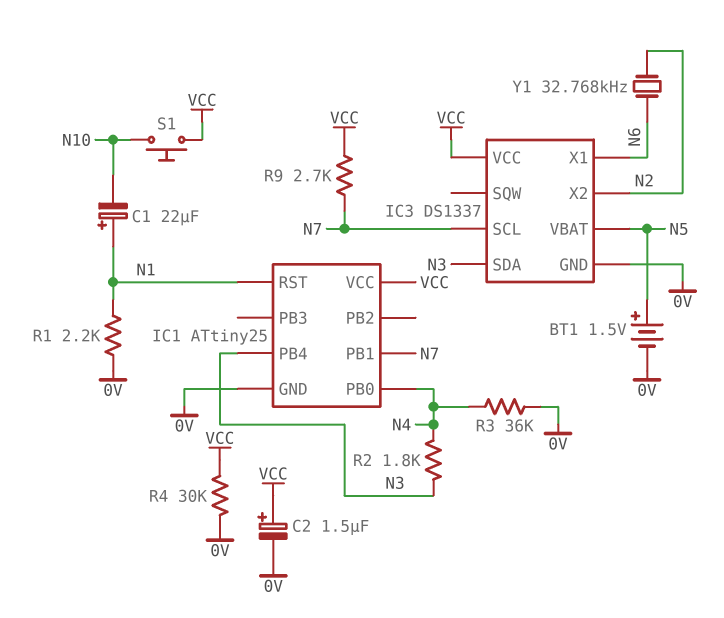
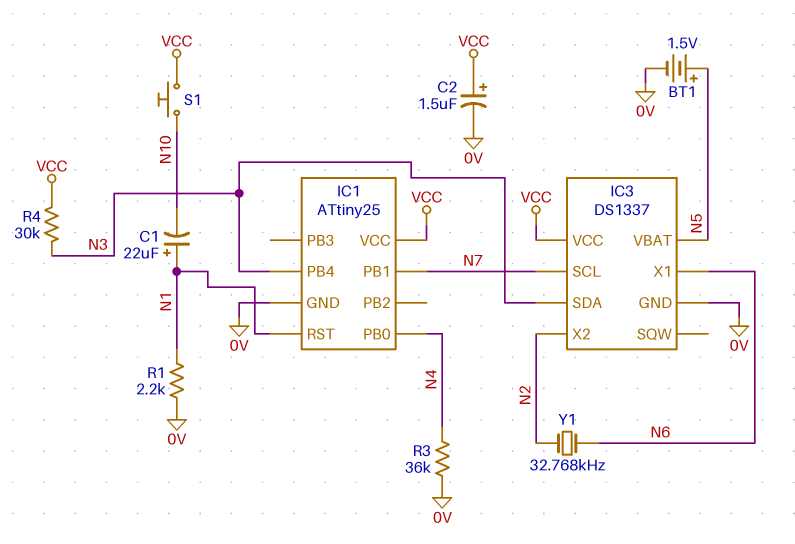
R2: 1.8k (N3, N4) -> none
R4: 30k (0V, VCC) -> 30k (N3, VCC)
R9: 2.7k (N7, VCC) -> none

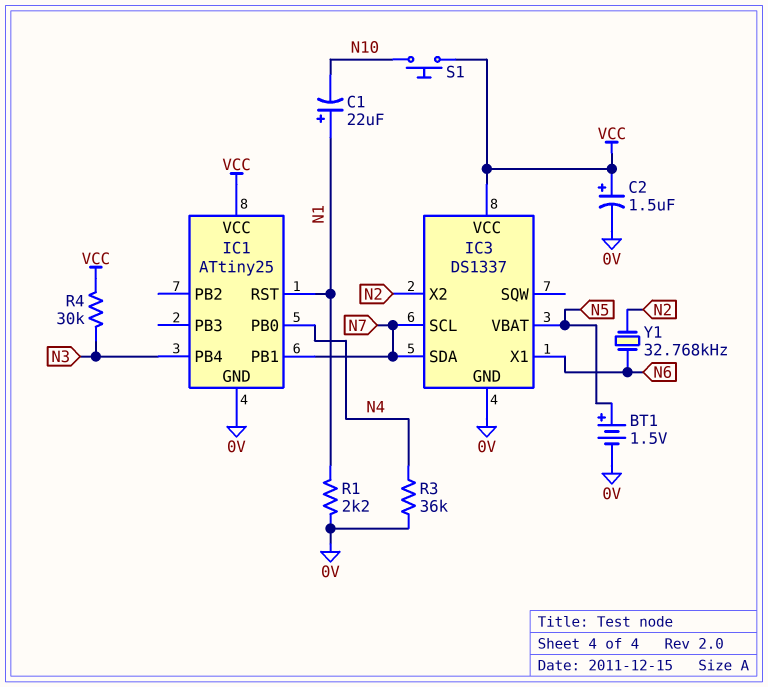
IC3 pin SDA: N3 -> N7

